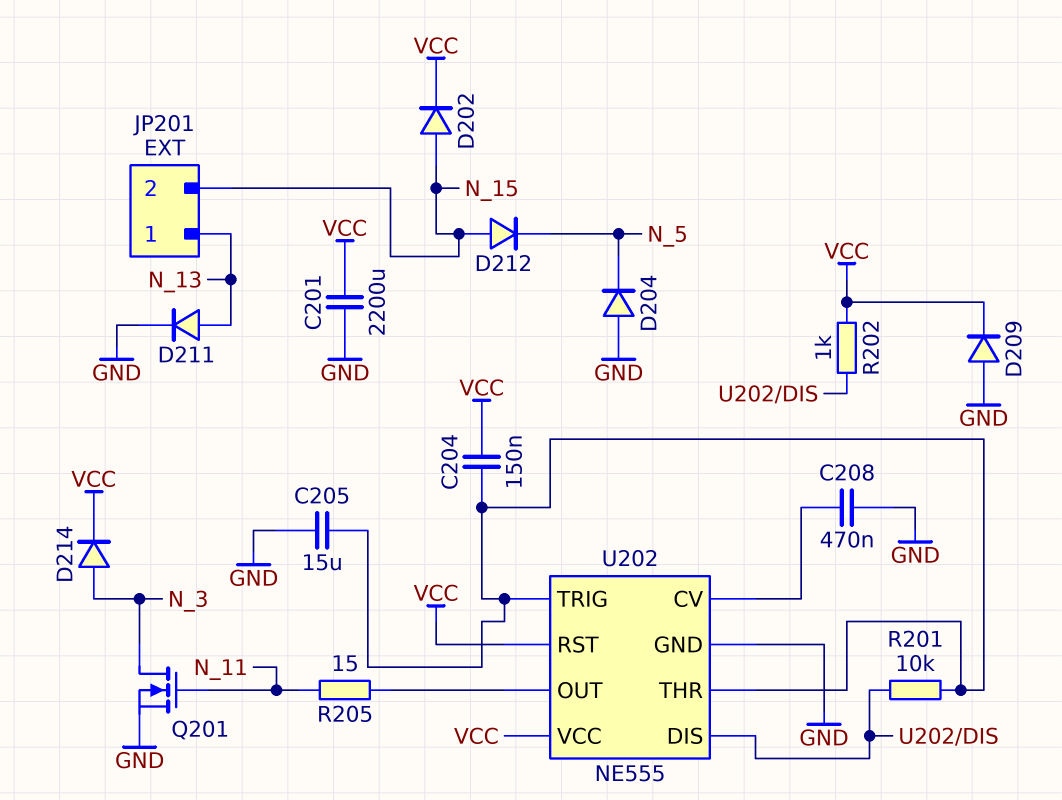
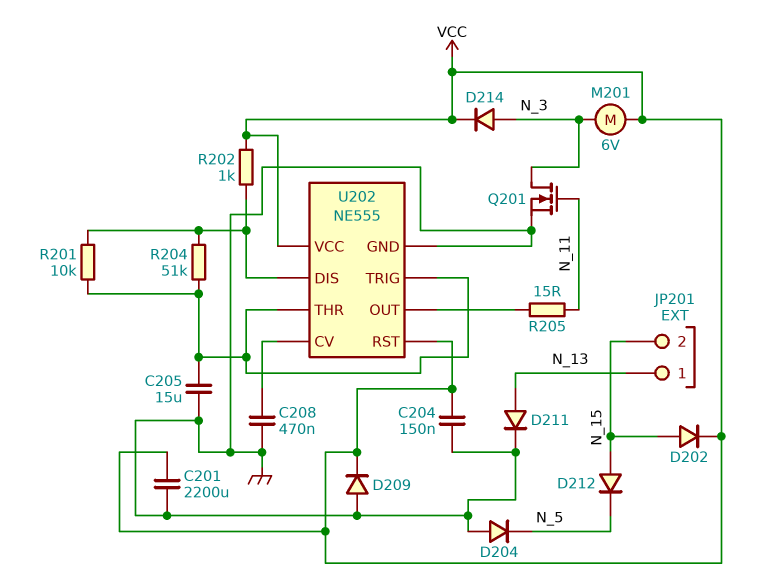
C204: 150nF (U202/THR, VCC) -> 150nF (GND, VCC)
M201: none -> motor 6V (N_3, VCC)
R204: none -> 51k (U202/DIS, U202/THR)

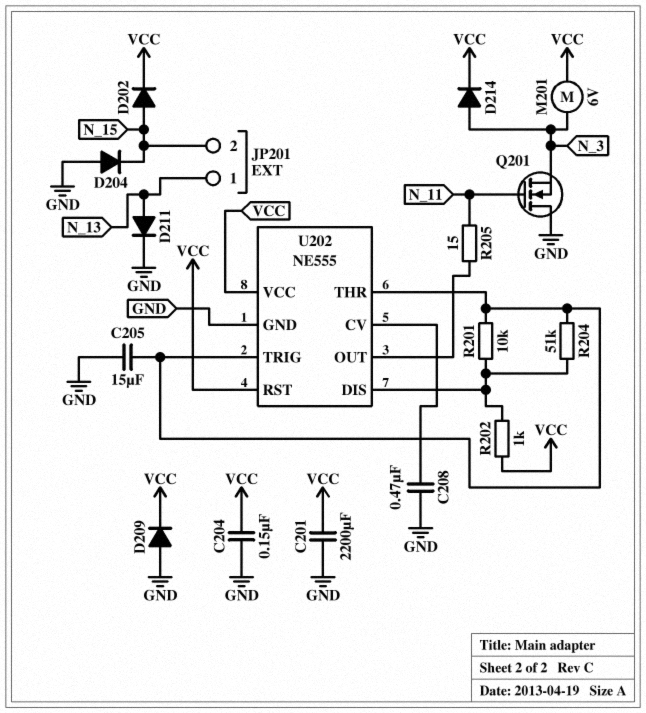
D204: diode (A GND, K N_5) -> diode (A GND, K N_15)
D212: diode (A N_15, K N_5) -> none
Q201: NMOS (G N_11, D N_3, S GND) -> NMOS (G N_11, D GND, S N_3)

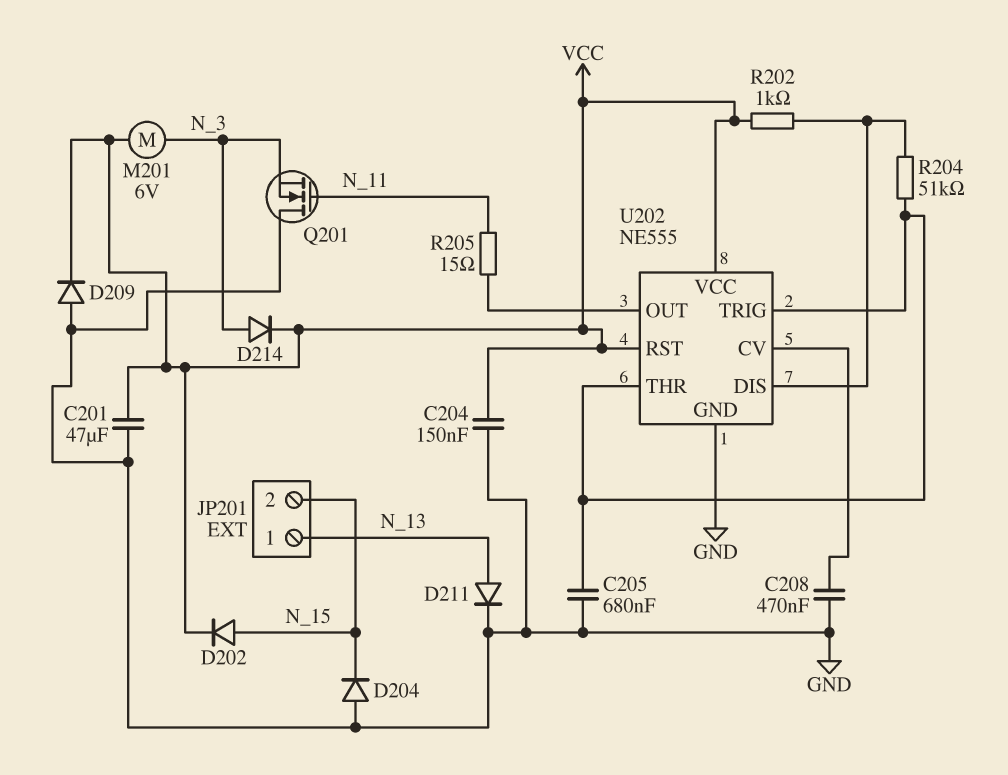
C201: 2200uF (GND, VCC) -> 47uF (GND, VCC)
C205: 15uF (GND, U202/THR) -> 680nF (GND, U202/THR)
R201: 10k (U202/DIS, U202/THR) -> none

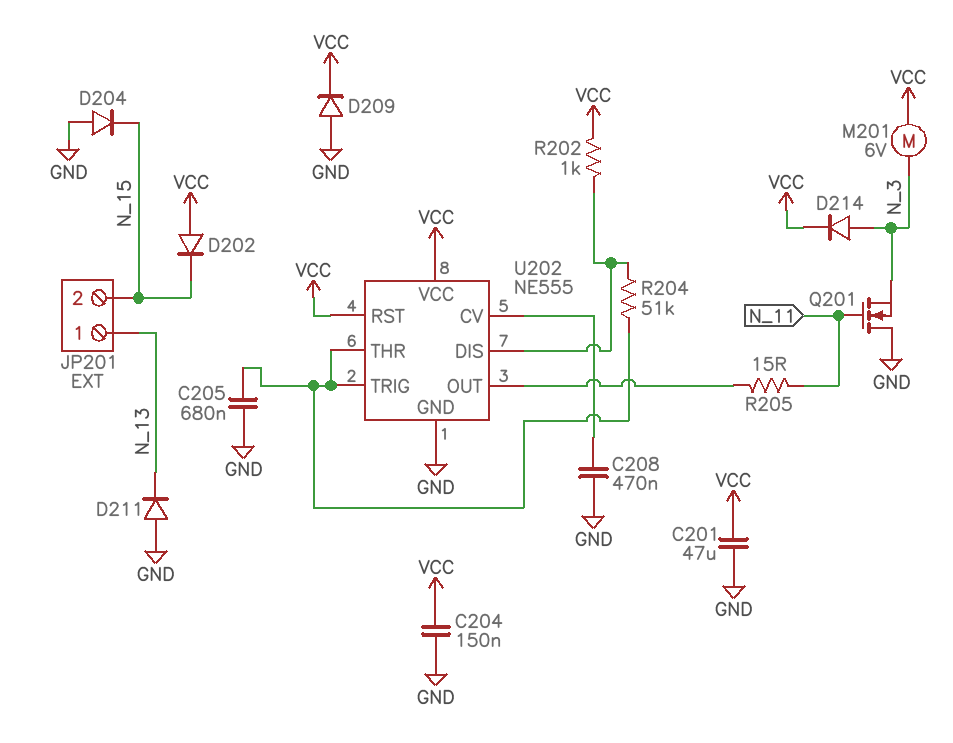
D202: diode (A N_15, K VCC) -> diode (A VCC, K N_15)
D211: diode (A N_13, K GND) -> diode (A GND, K N_13)

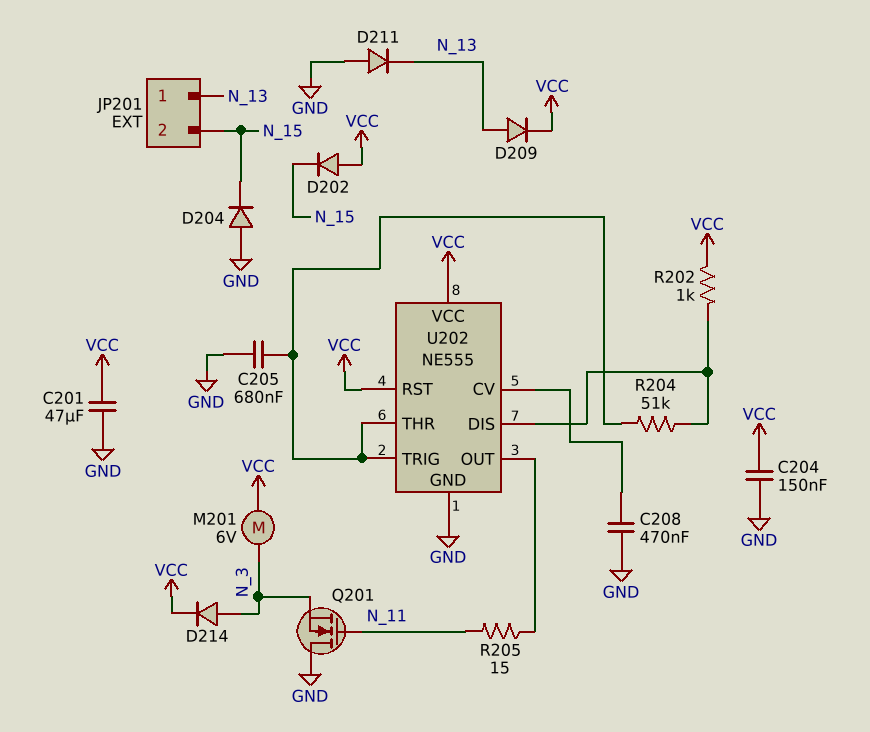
D209: diode (A GND, K VCC) -> diode (A N_13, K VCC)

